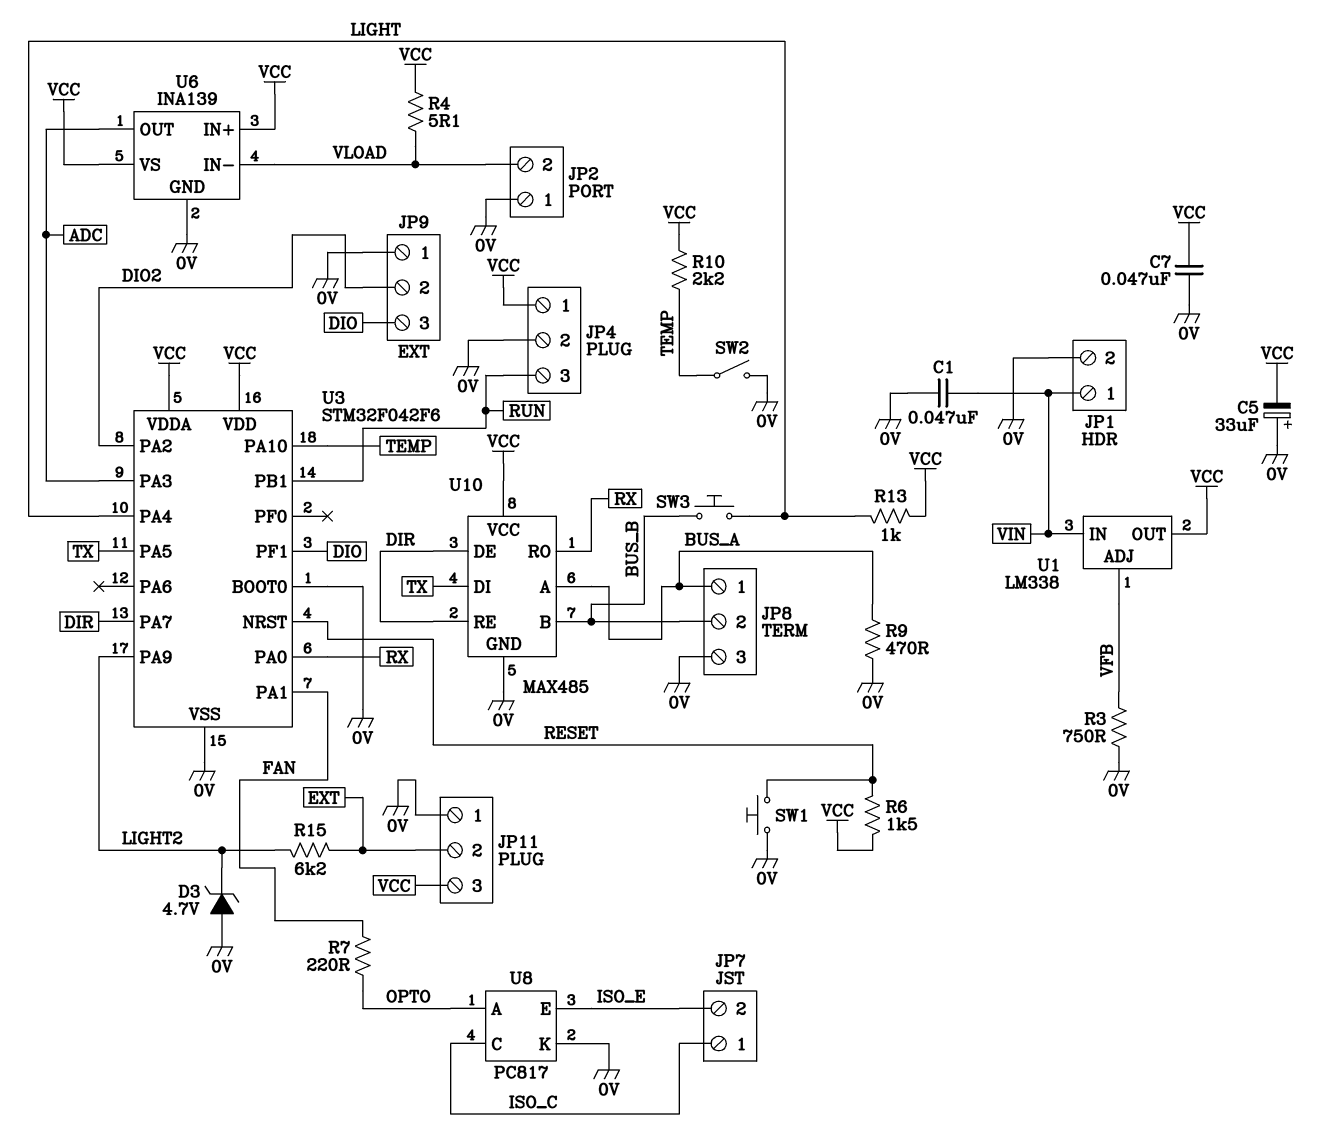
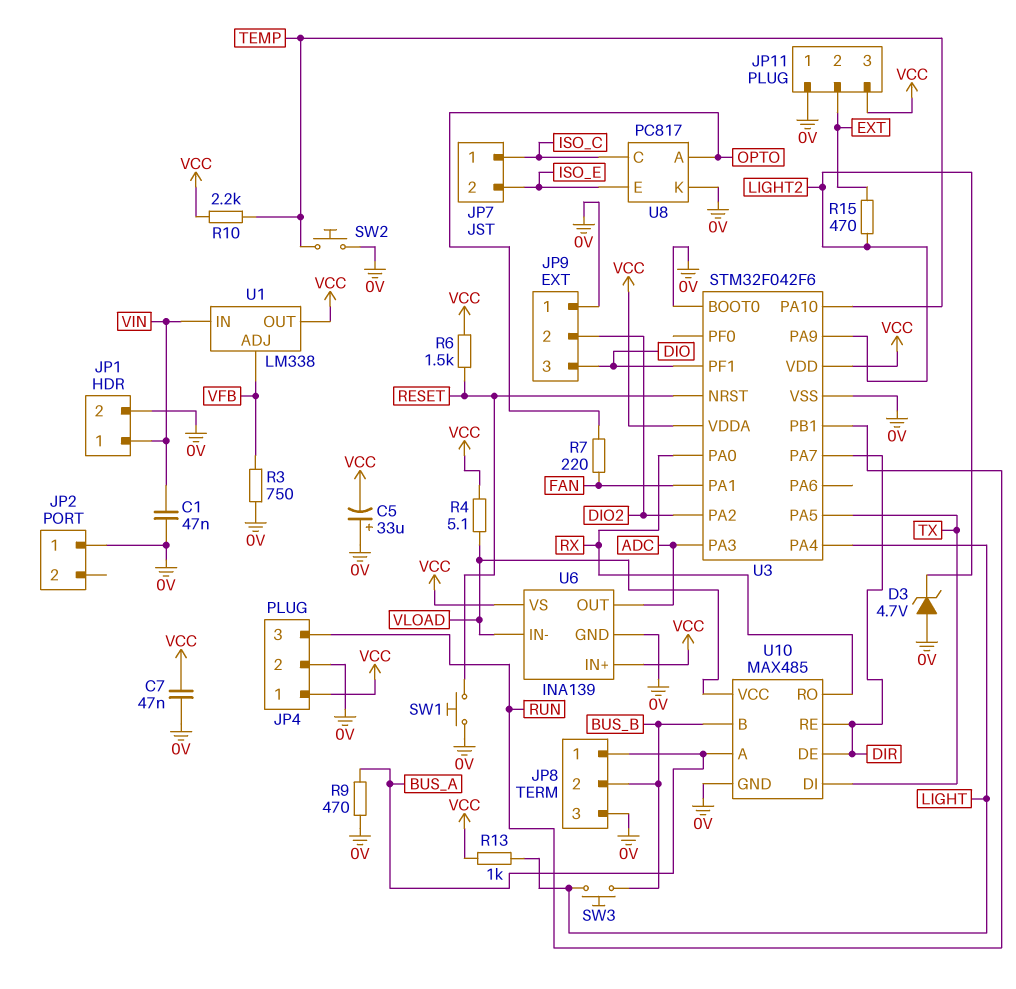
JP2 pin 2: VLOAD -> none
R15: 6.2k (EXT, LIGHT2) -> 470 (EXT, LIGHT2)
SW2: switch (0V, TEMP) -> button (0V, TEMP)
U10 pin VCC: VCC -> VLOAD

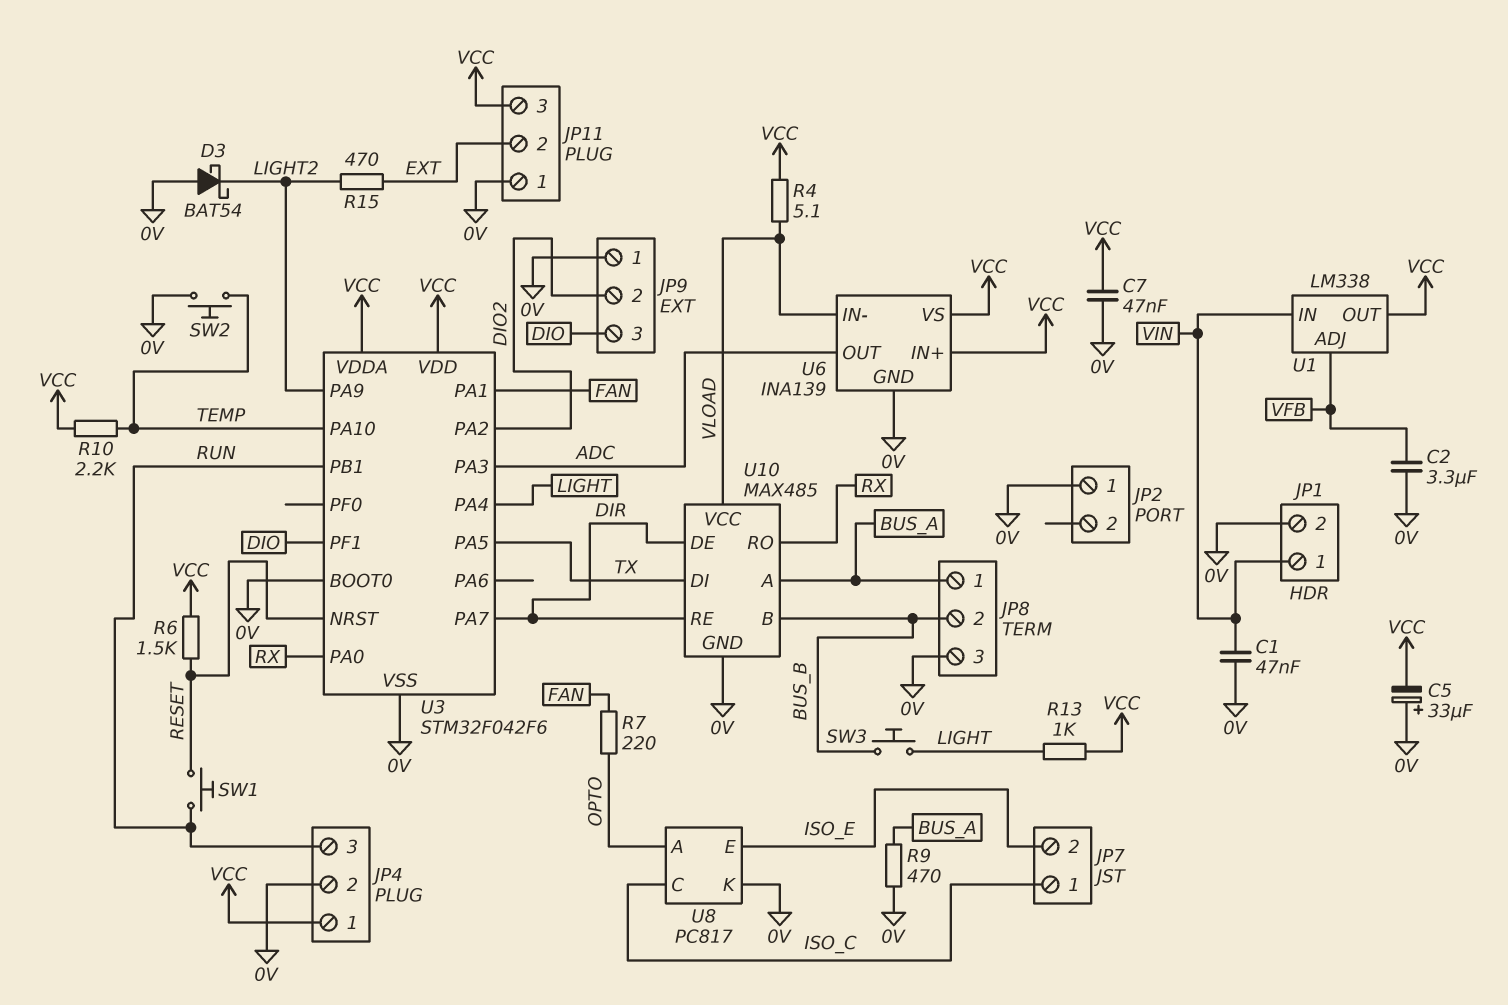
C2: none -> 3.3uF (0V, VFB)
D3: zener 4.7V (A 0V, K LIGHT2) -> schottky BAT54 (A 0V, K LIGHT2)
R3: 750 (0V, VFB) -> none
SW1: button (0V, RESET) -> button (RESET, RUN)

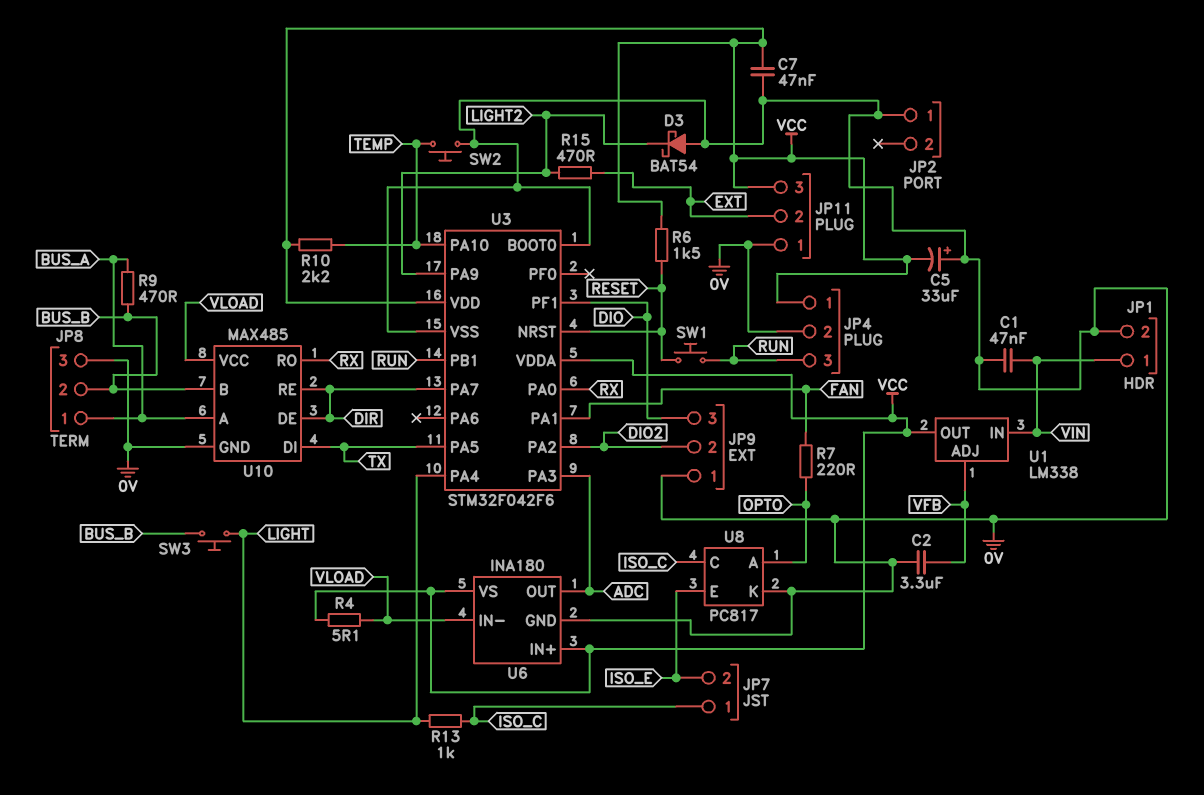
R9: 470 (0V, BUS_A) -> 470 (BUS_A, BUS_B)
R13: 1k (LIGHT, VCC) -> 1k (ISO_C, LIGHT)
U6: INA139 -> INA180

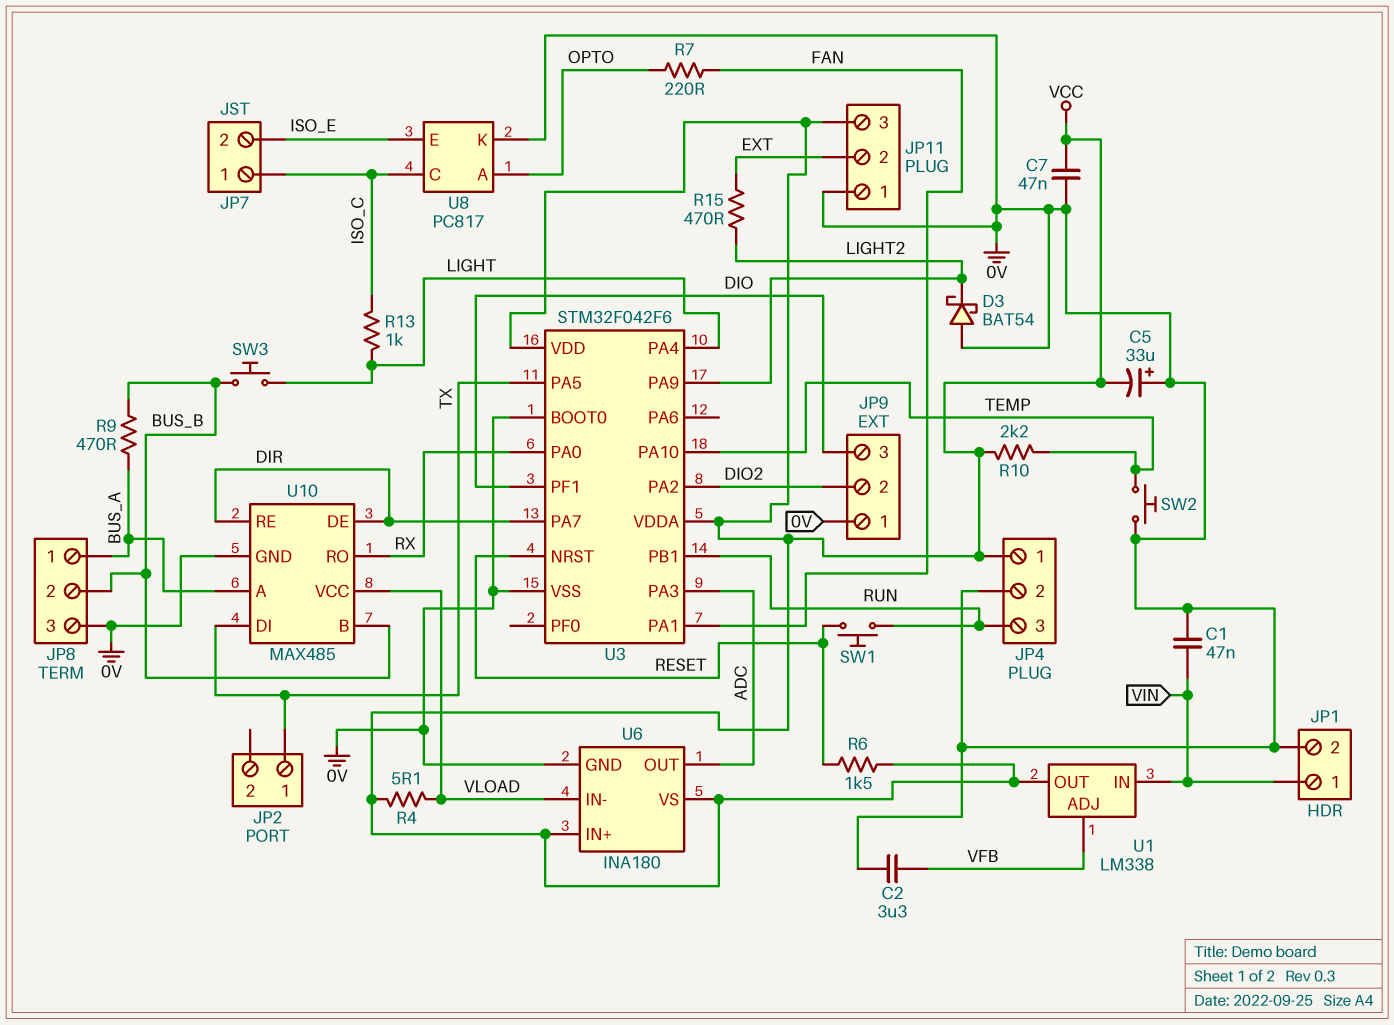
JP2 pin 1: 0V -> TX

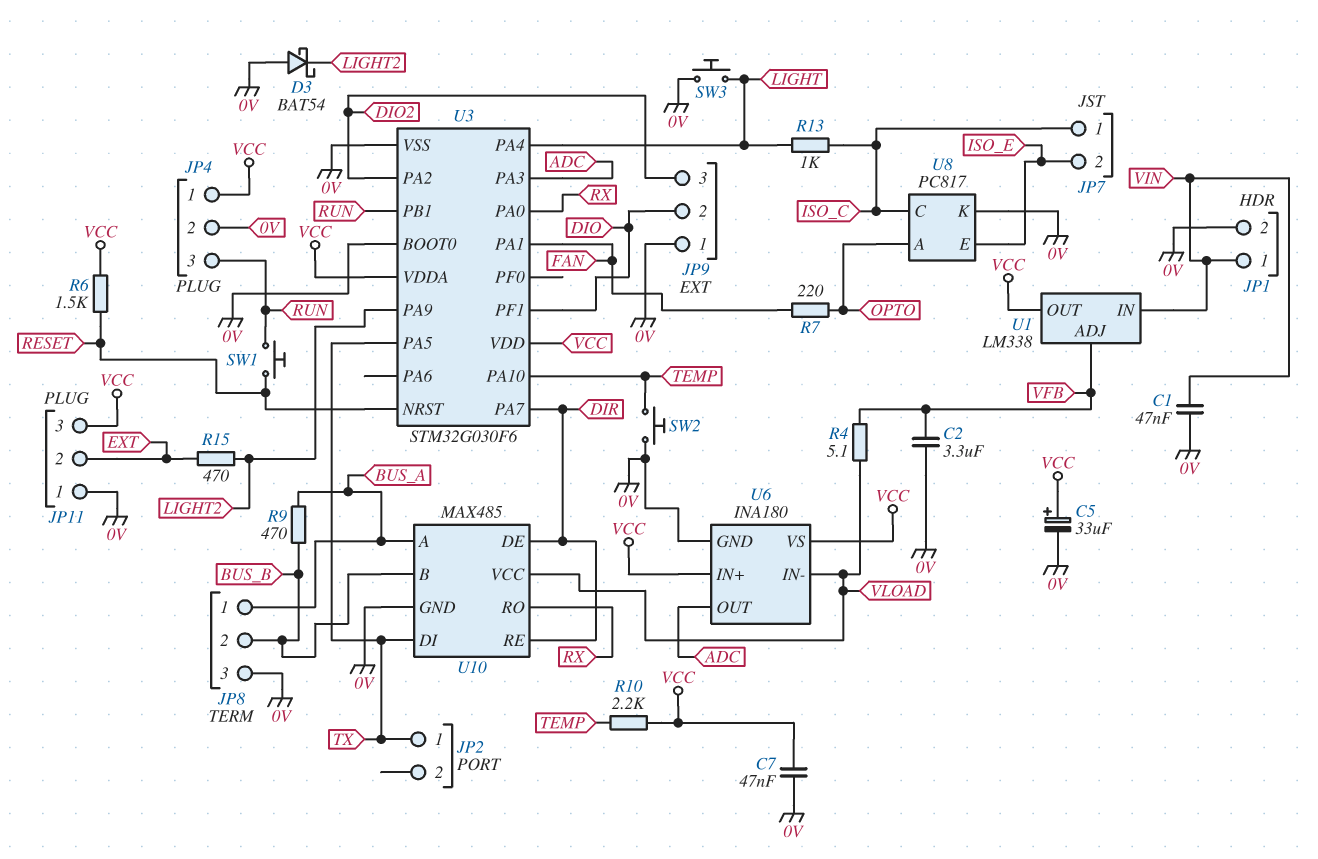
C5: 33uF (plus 0V, minus VCC) -> 33uF (plus VCC, minus 0V)
JP9 pin 2: DIO2 -> DIO
JP9 pin 3: DIO -> DIO2
R4: 5.1 (VCC, VLOAD) -> 5.1 (VFB, VLOAD)
SW3: button (BUS_B, LIGHT) -> button (0V, LIGHT)
U3: STM32F042F6 -> STM32G030F6

